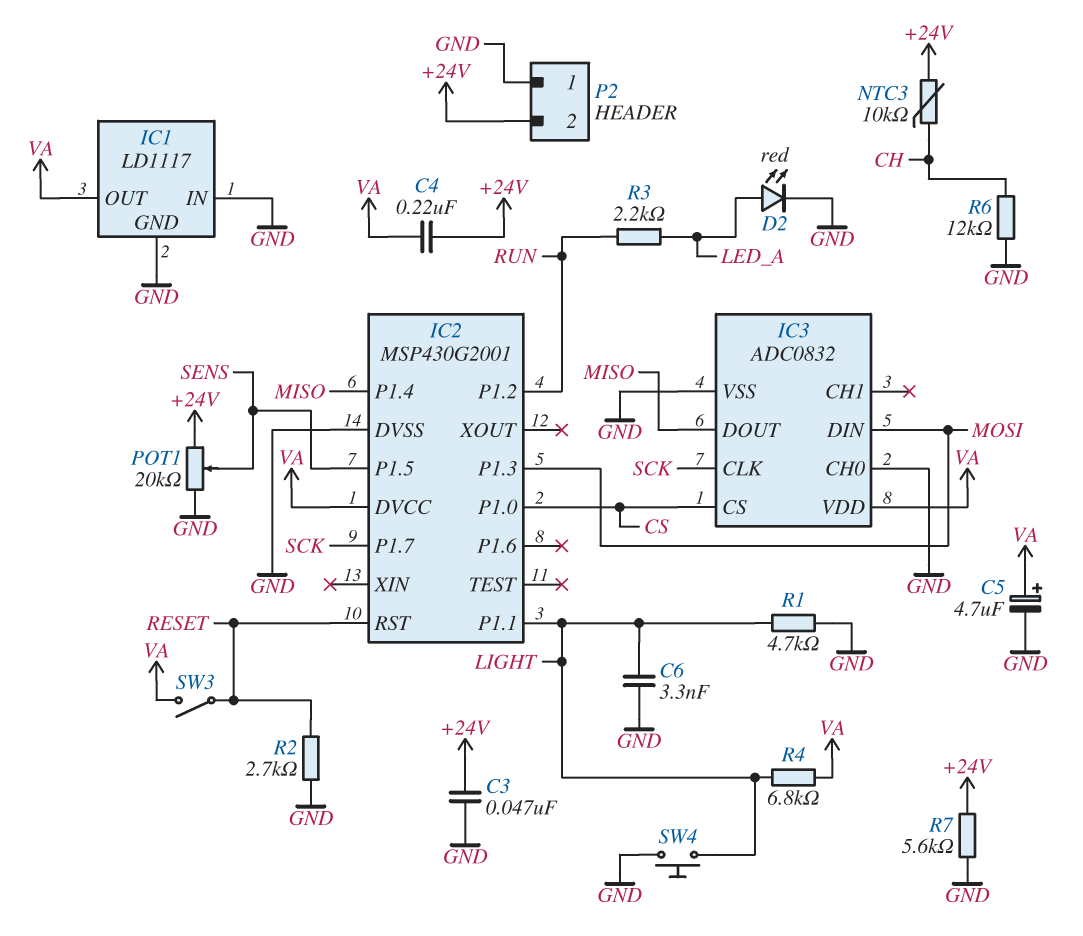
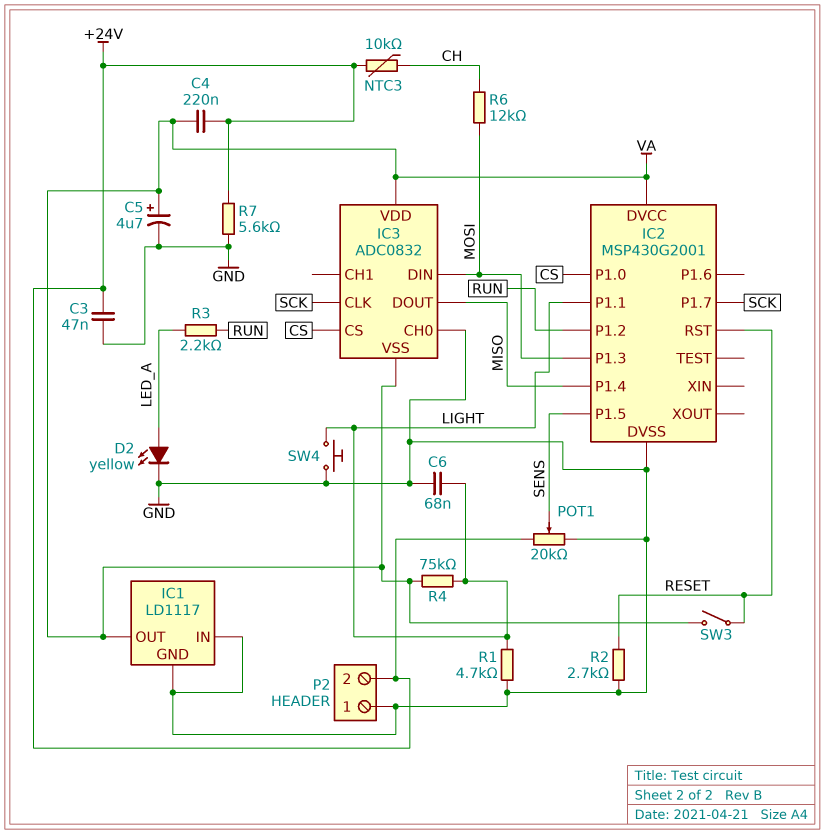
C6: 3.3nF (GND, LIGHT) -> 68nF (GND, LIGHT)
D2: LED red (A LED_A, K GND) -> LED yellow (A LED_A, K GND)
IC3 pin VSS: GND -> VA
R4: 6.8k (LIGHT, VA) -> 75k (LIGHT, VA)
R6: 12k (CH, GND) -> 12k (CH, MOSI)

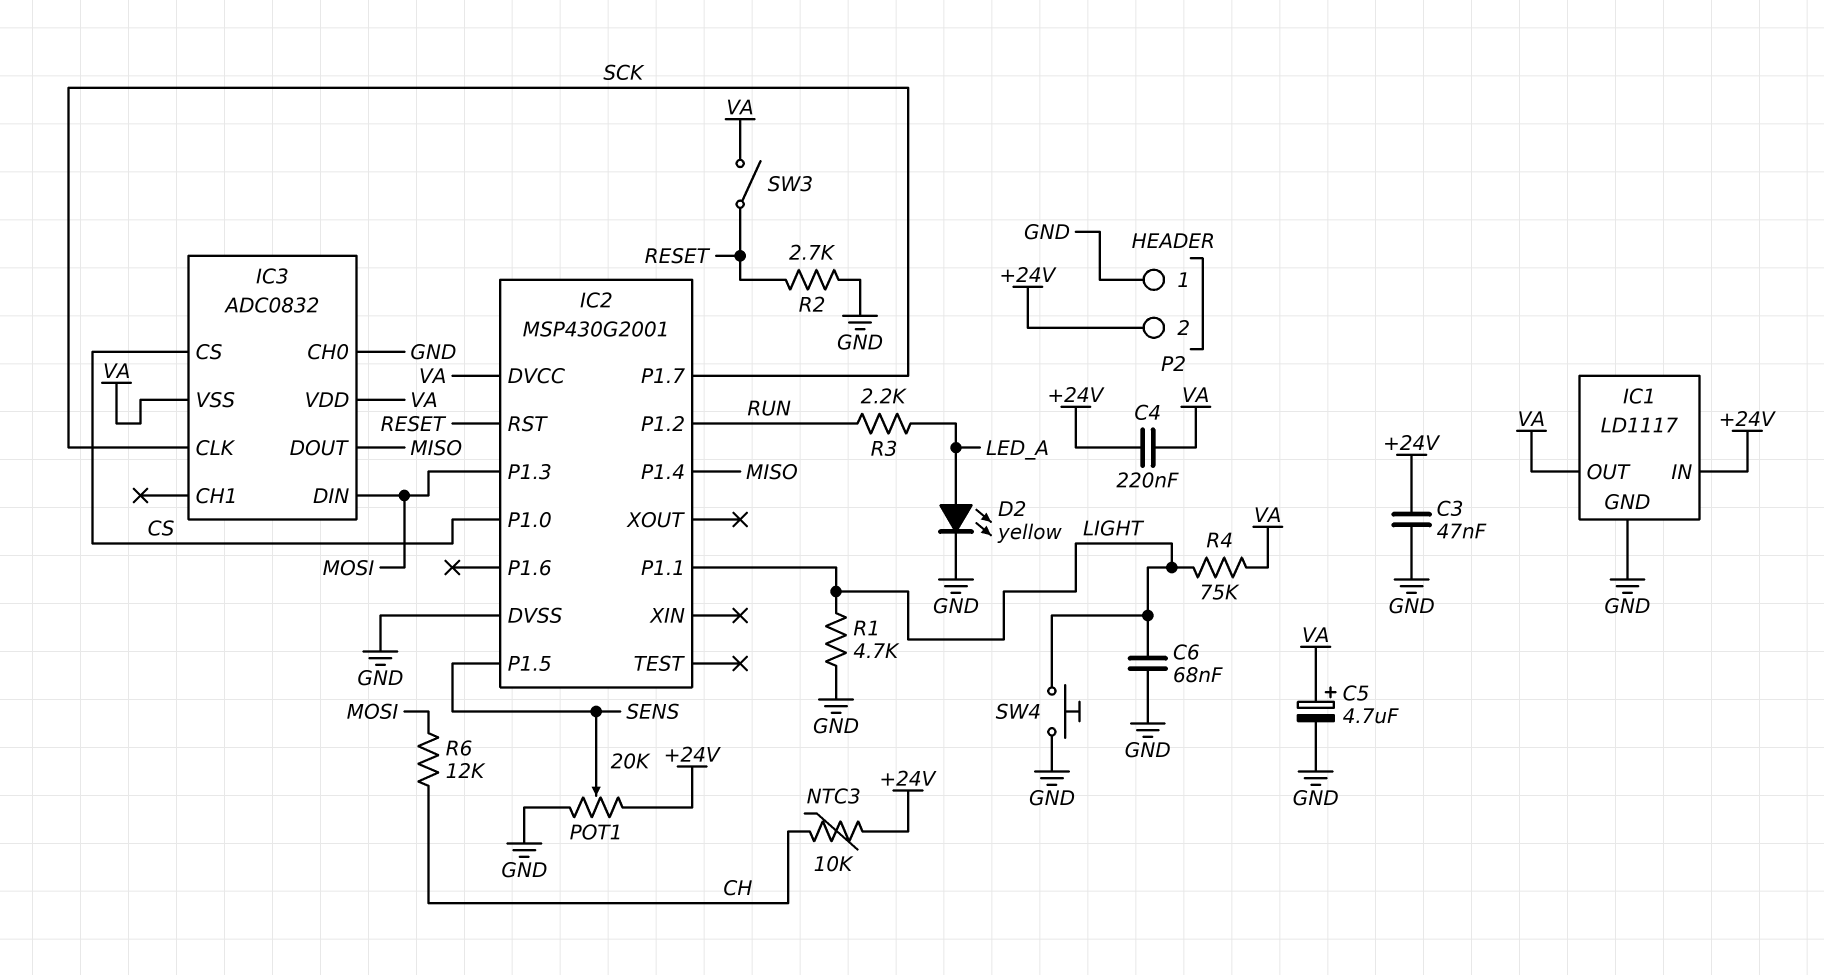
IC1 pin IN: GND -> +24V
R7: 5.6k (+24V, GND) -> none

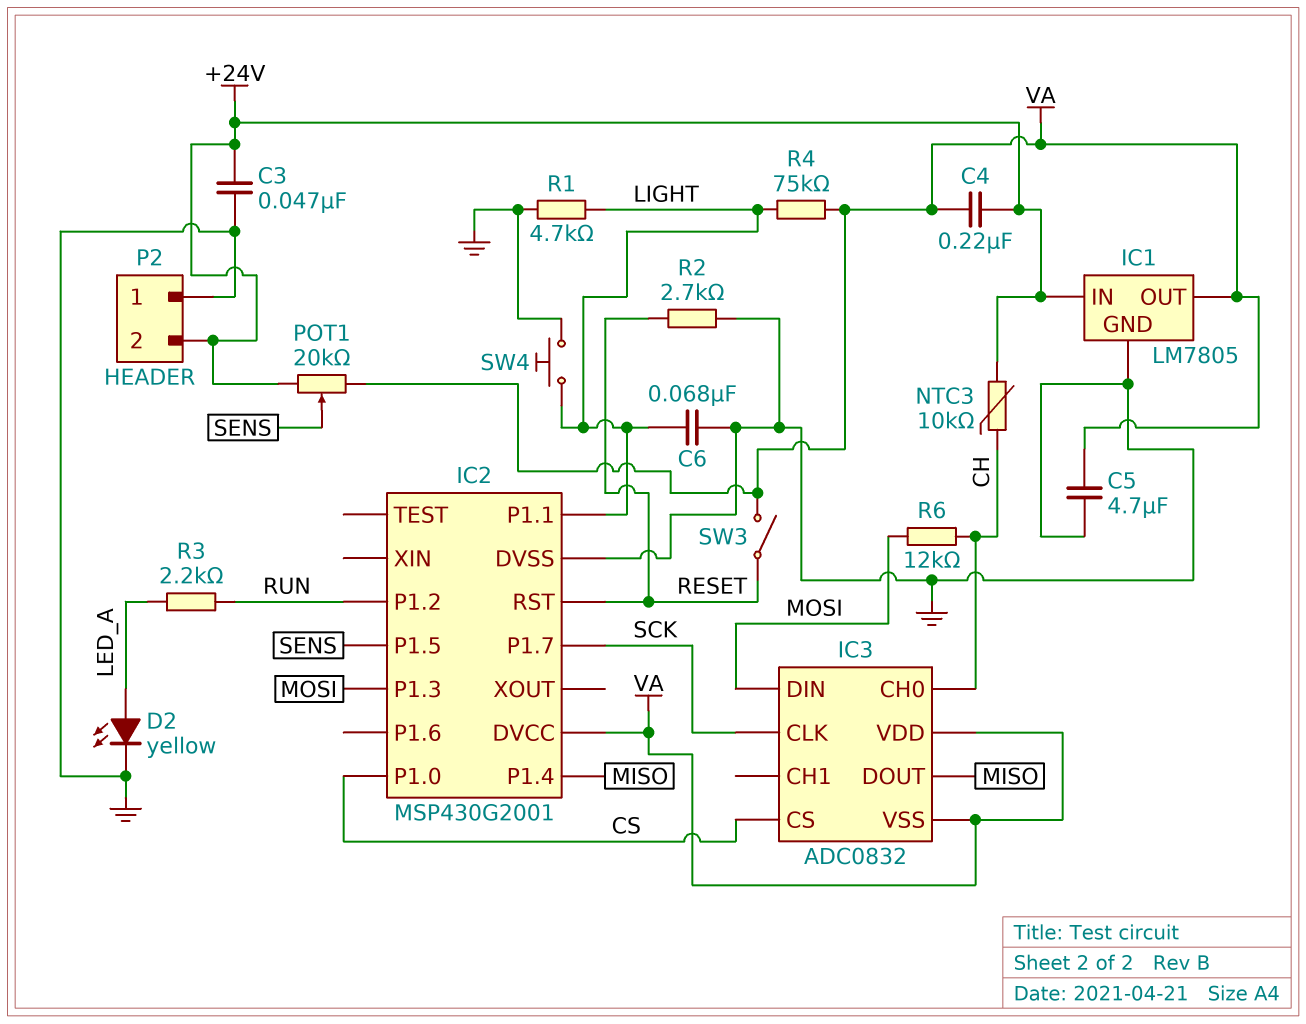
C5: 4.7uF (plus VA, minus GND) -> 4.7uF (GND, VA)
IC1: LD1117 -> LM7805
IC3 pin CH0: GND -> CH
POT1: 20k (+24V, GND, wiper SENS) -> 20k (+24V, VA, wiper SENS)

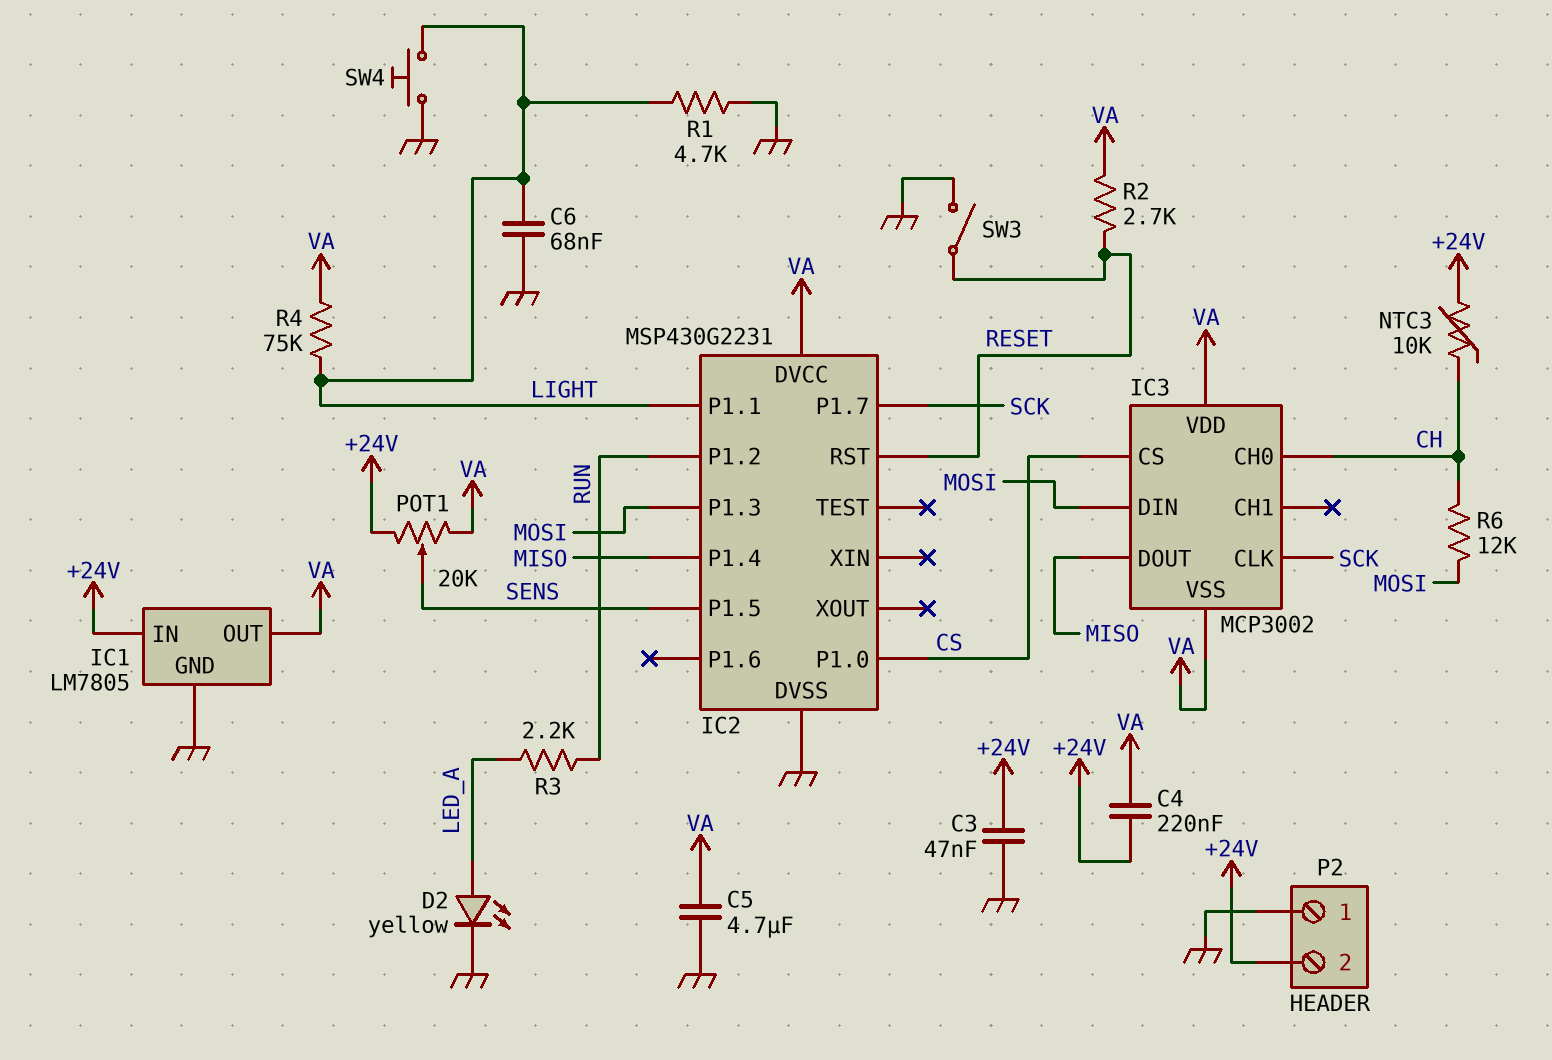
IC2: MSP430G2001 -> MSP430G2231
IC3: ADC0832 -> MCP3002
R2: 2.7k (GND, RESET) -> 2.7k (RESET, VA)
SW3: switch (RESET, VA) -> switch (GND, RESET)

